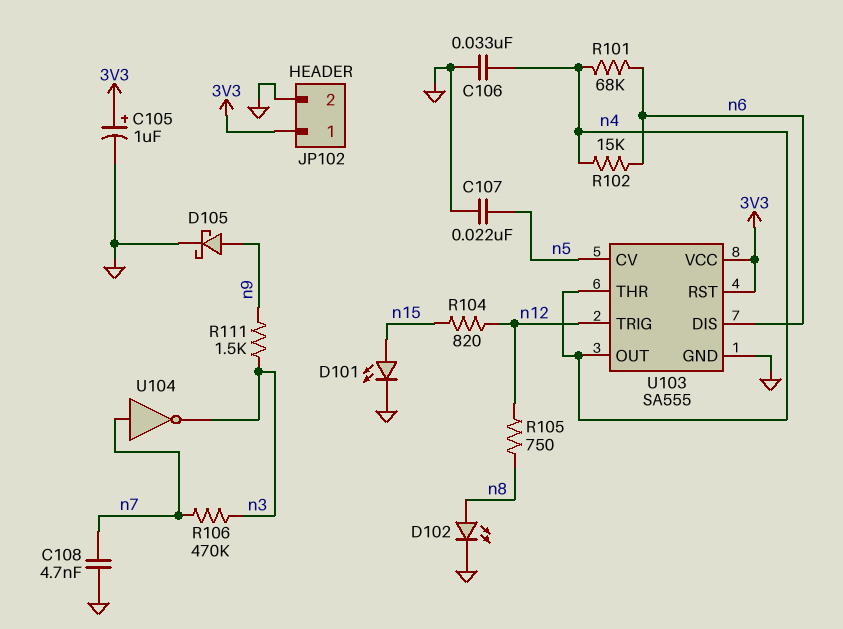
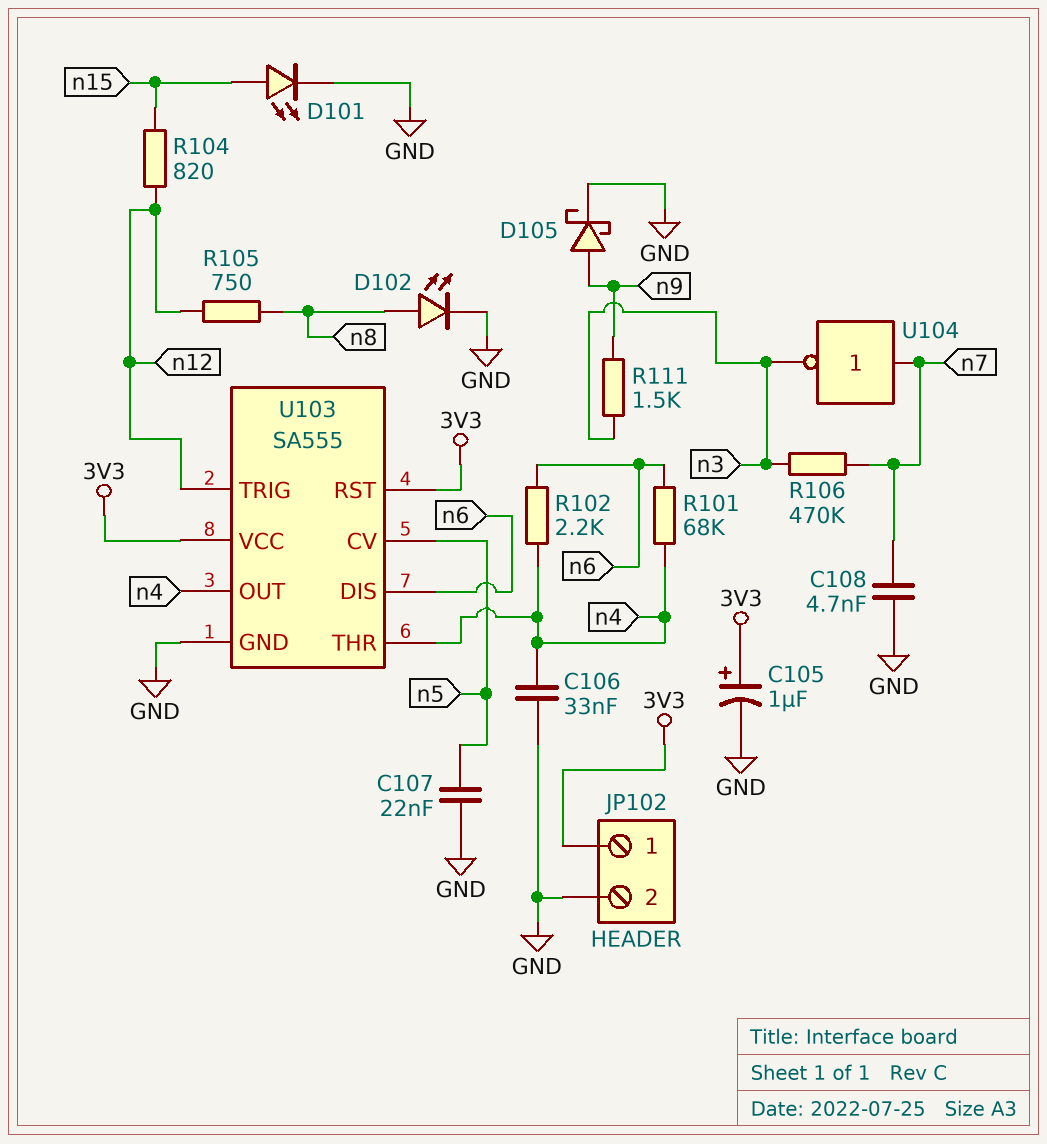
R102: 15k (n4, n6) -> 2.2k (n4, n6)

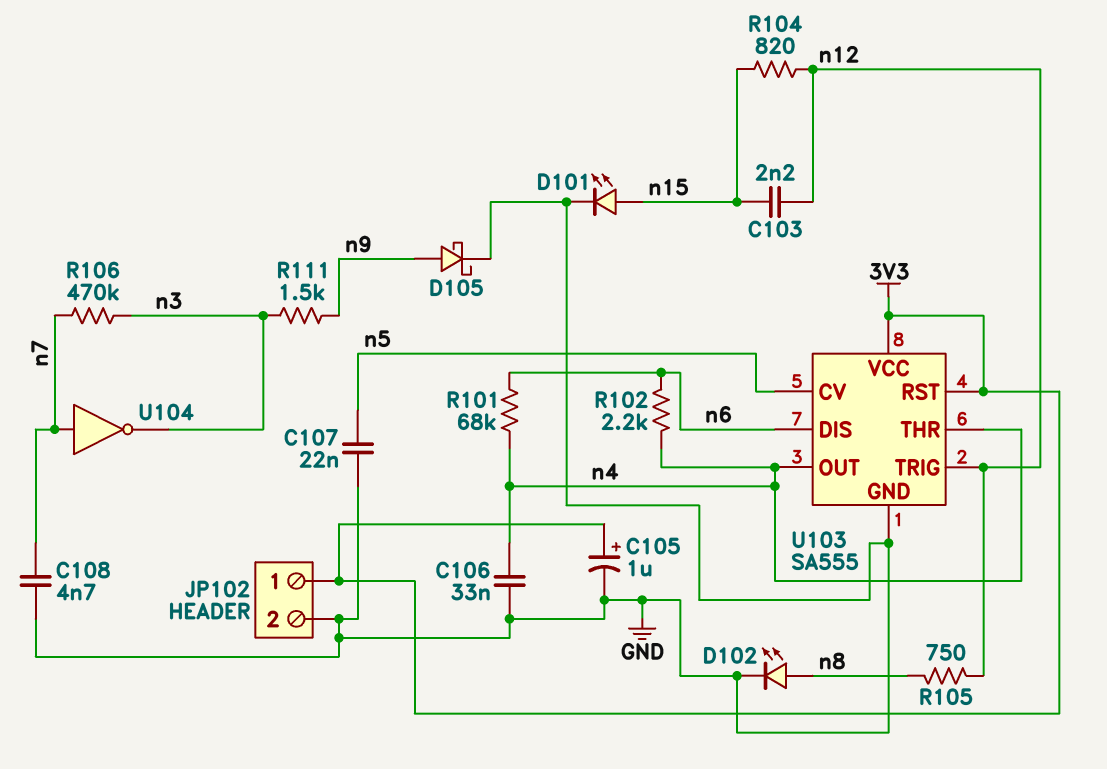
C103: none -> 2.2nF (n12, n15)

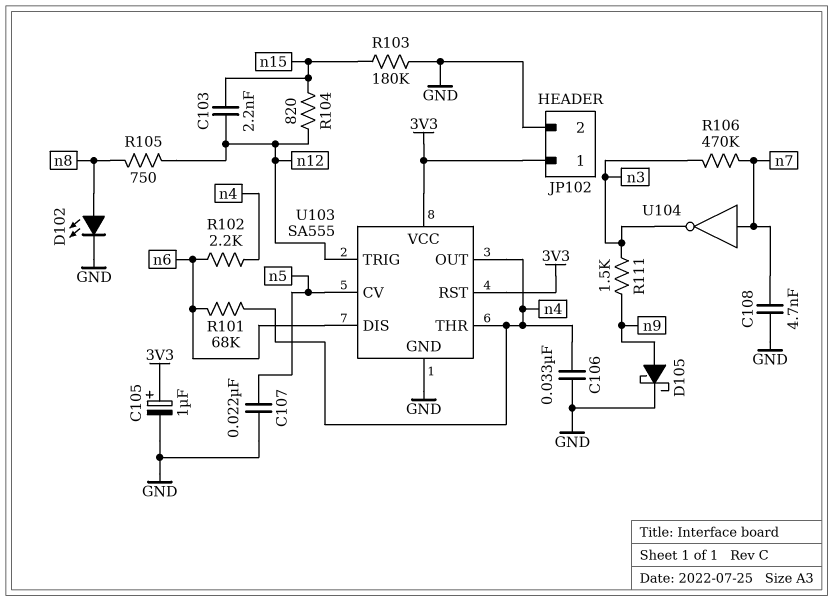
D101: LED (A n15, K GND) -> none
R103: none -> 180k (GND, n15)

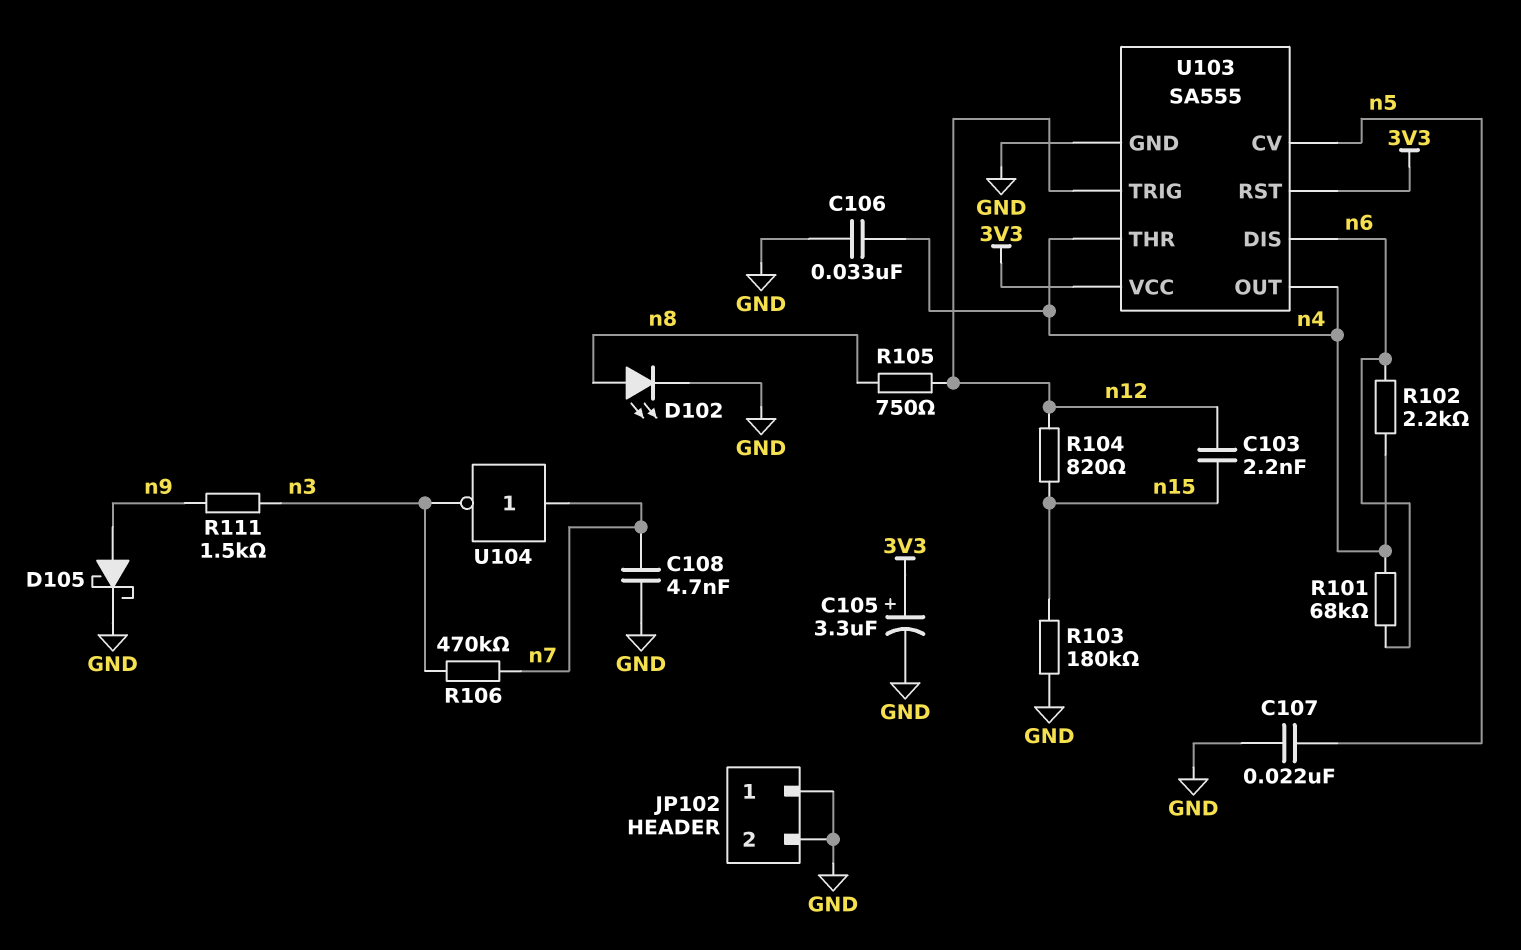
C105: 1uF (plus 3V3, minus GND) -> 3.3uF (plus 3V3, minus GND)
JP102 pin 1: 3V3 -> GND

